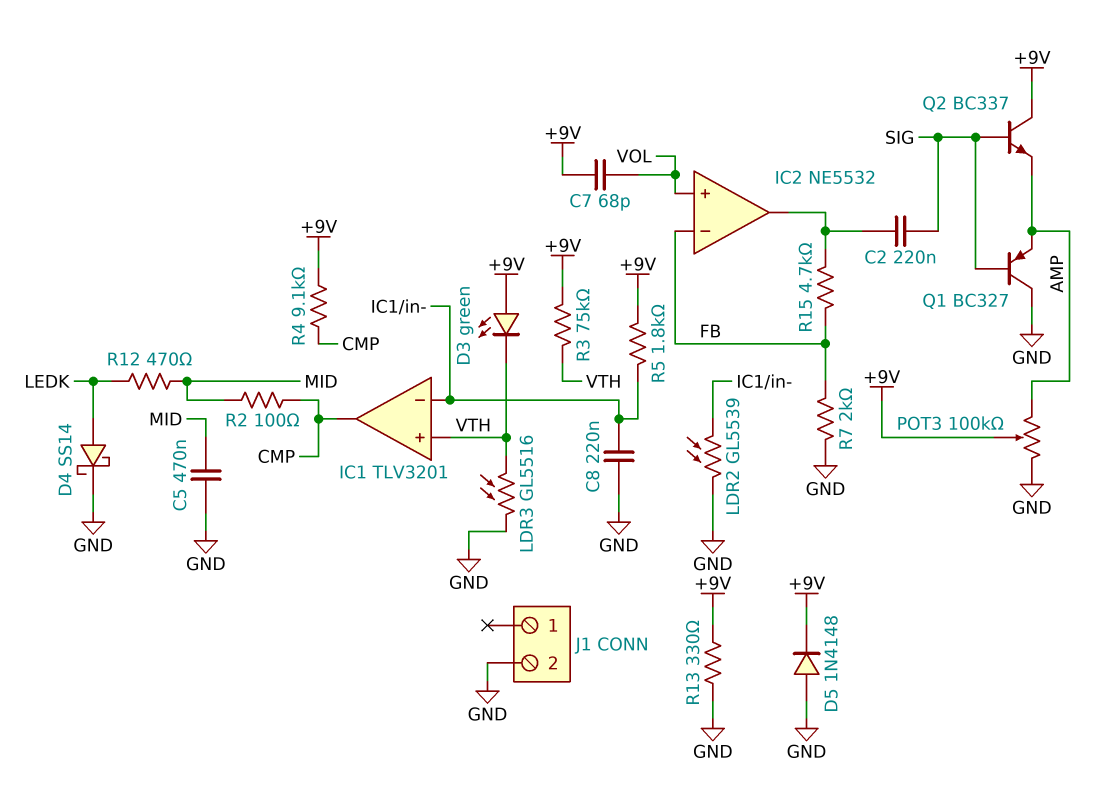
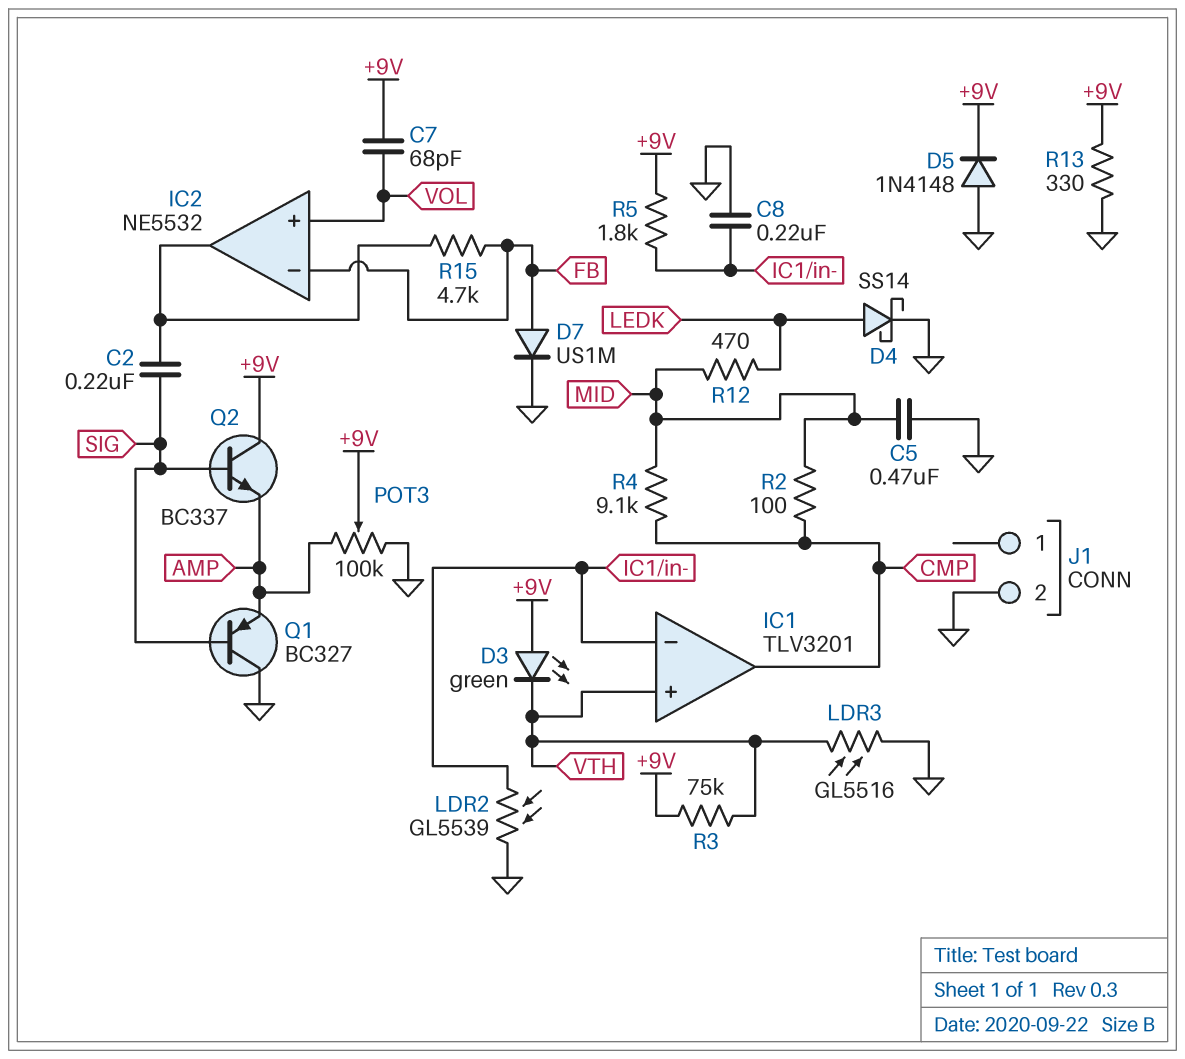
D7: none -> diode US1M (A FB, K GND)
R4: 9.1k (+9V, CMP) -> 9.1k (CMP, MID)
R7: 2k (FB, GND) -> none

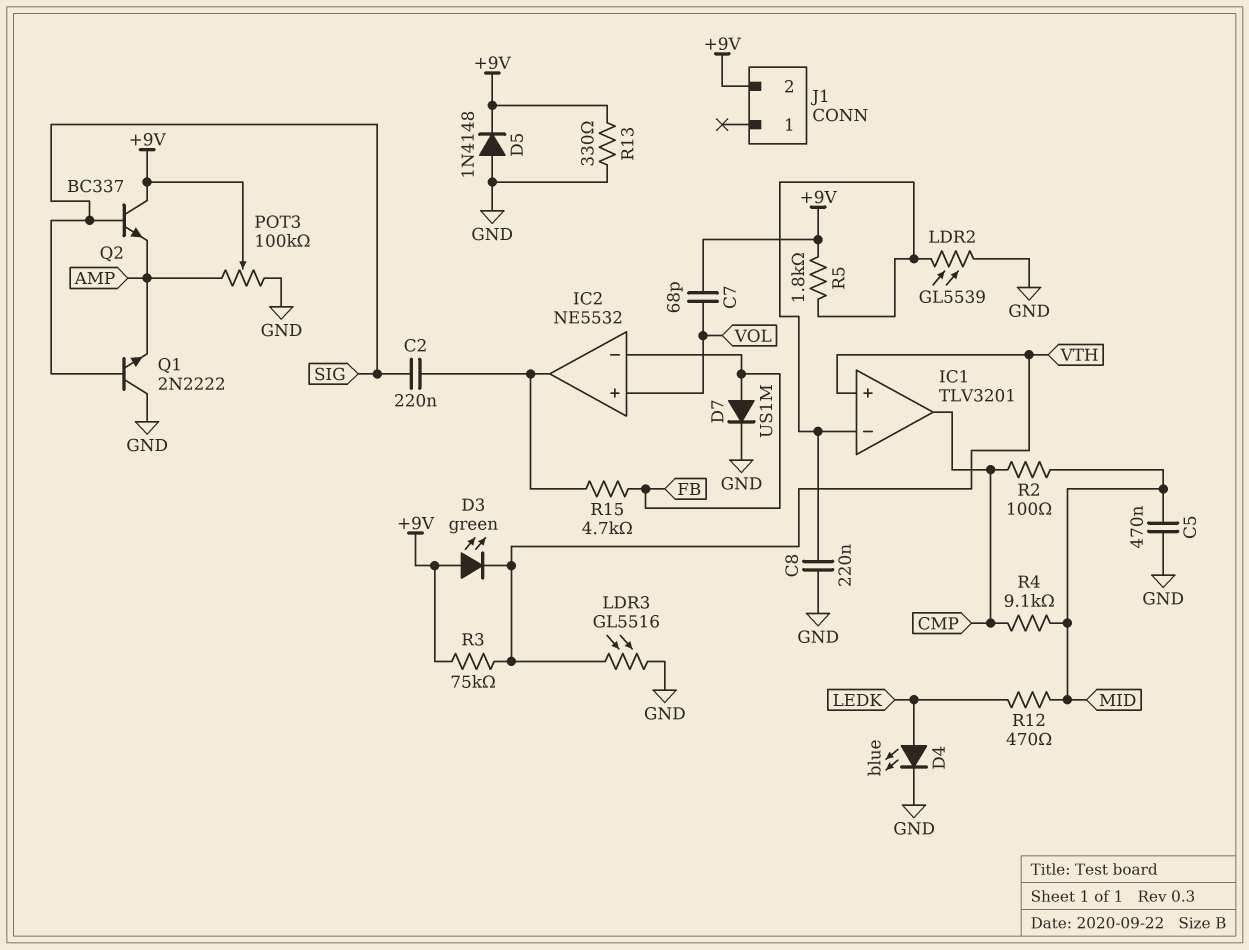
D4: schottky SS14 (A LEDK, K GND) -> LED blue (A LEDK, K GND)
J1 pin 2: GND -> +9V
Q1: PNP BC327 (B SIG, C GND, E AMP) -> NPN 2N2222 (B SIG, C GND, E AMP)

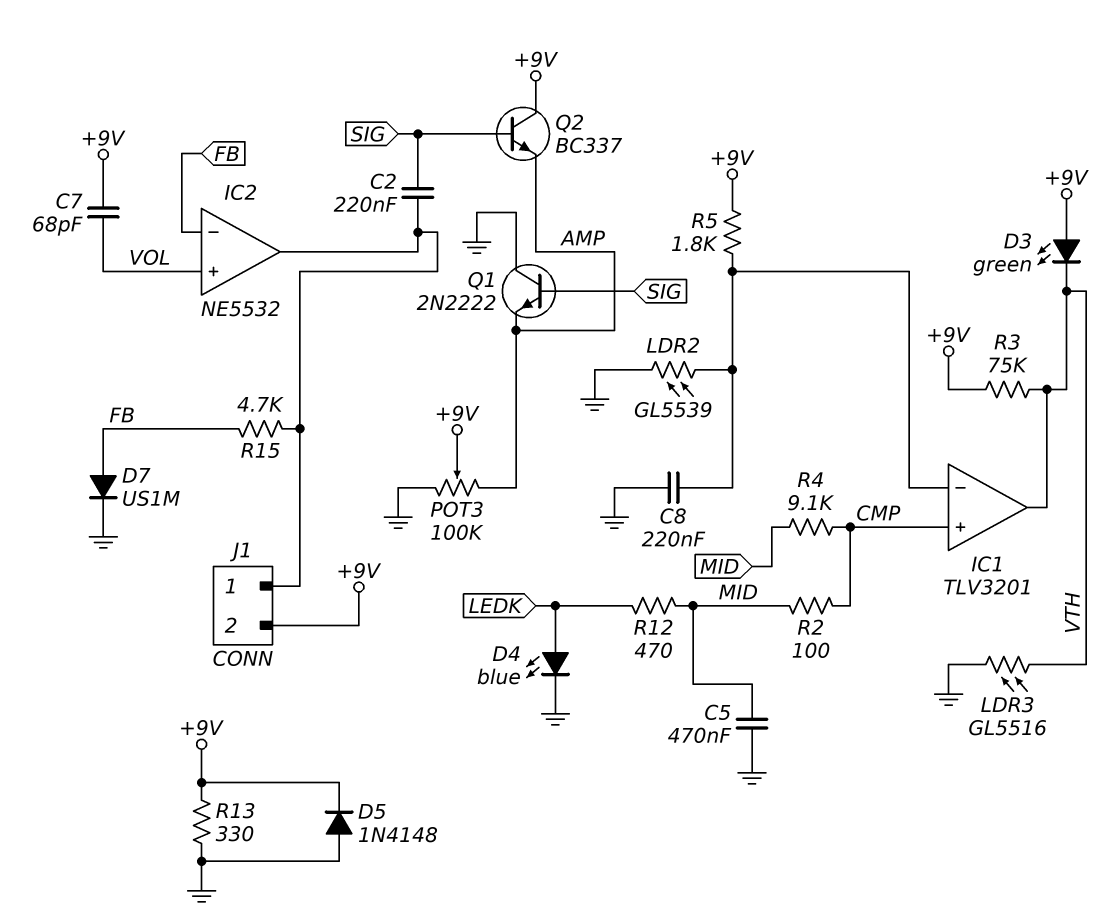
IC1 pin in+: VTH -> CMP
IC1 pin out: CMP -> VTH
J1 pin 1: none -> IC2/out

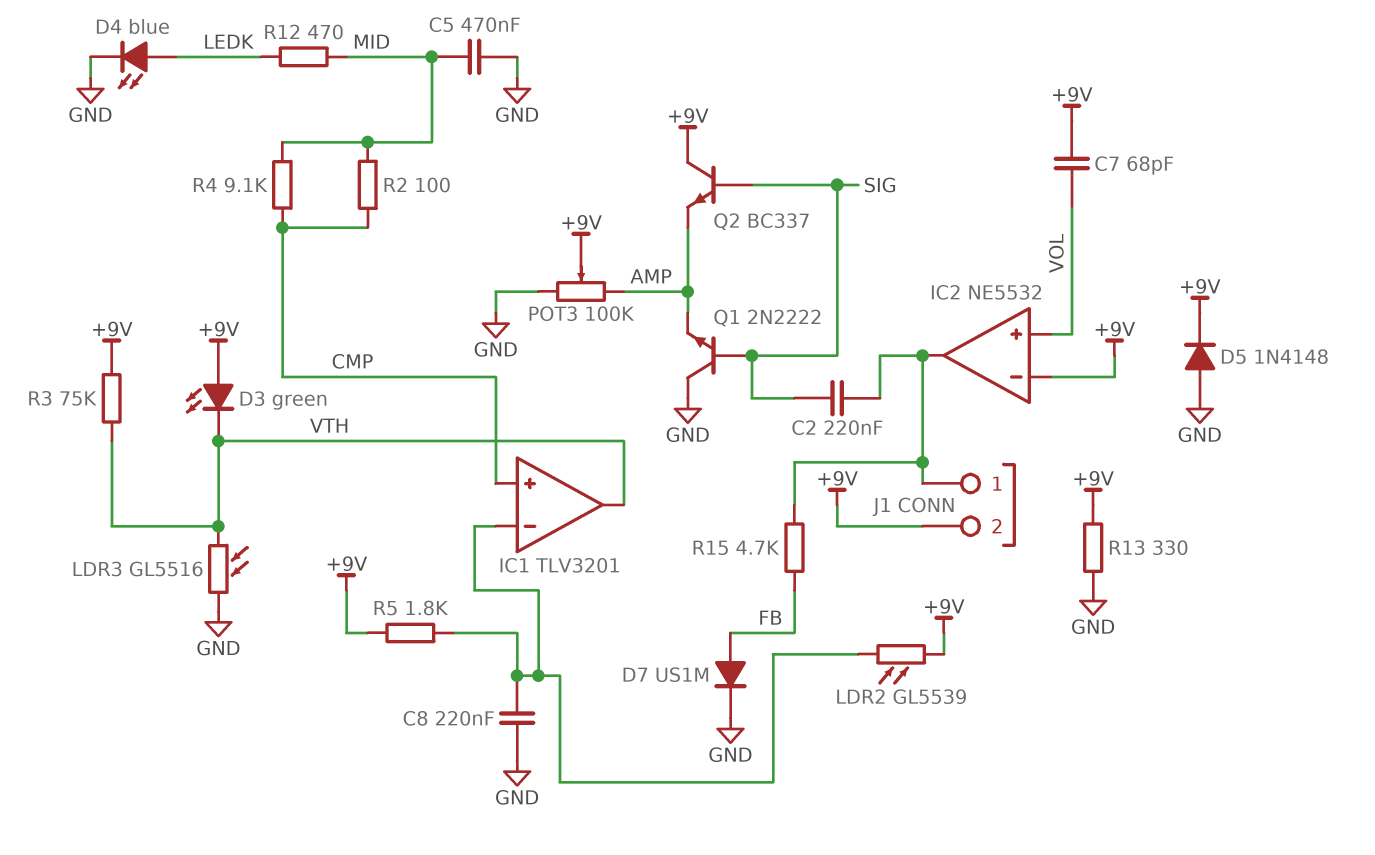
IC2 pin in-: FB -> +9V
LDR2: GL5539 (GND, IC1/in-) -> GL5539 (+9V, IC1/in-)

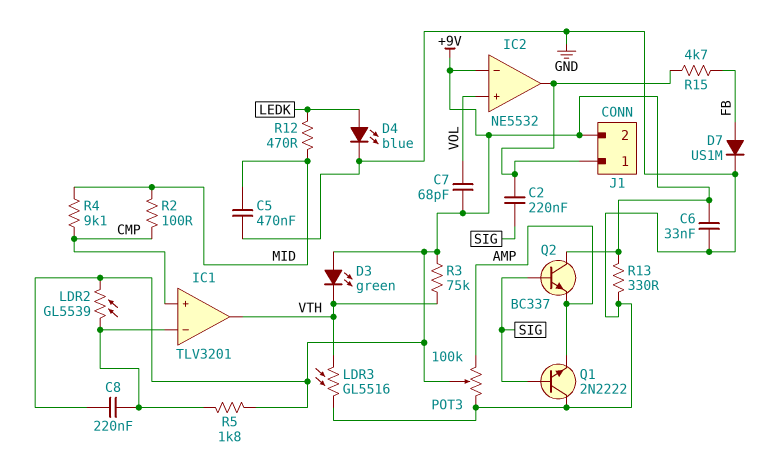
C6: none -> 33nF (+9V, GND)
C8: 220nF (GND, IC1/in-) -> 220nF (+9V, IC1/in-)
D5: diode 1N4148 (A GND, K +9V) -> none

